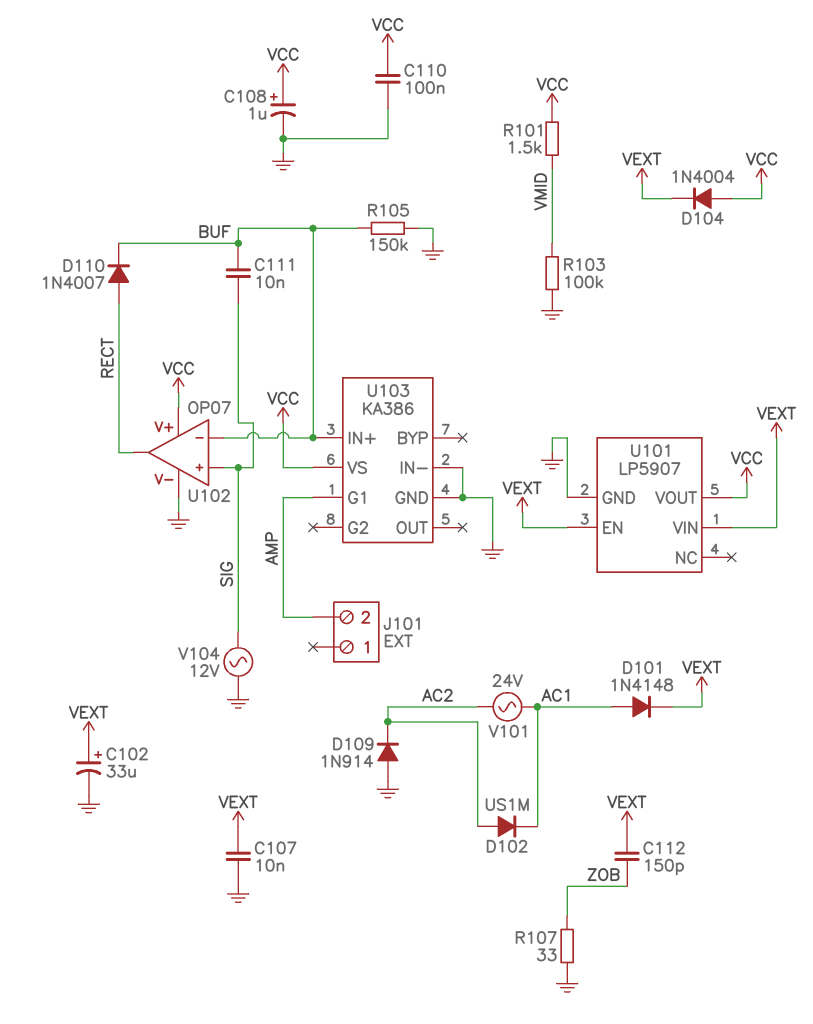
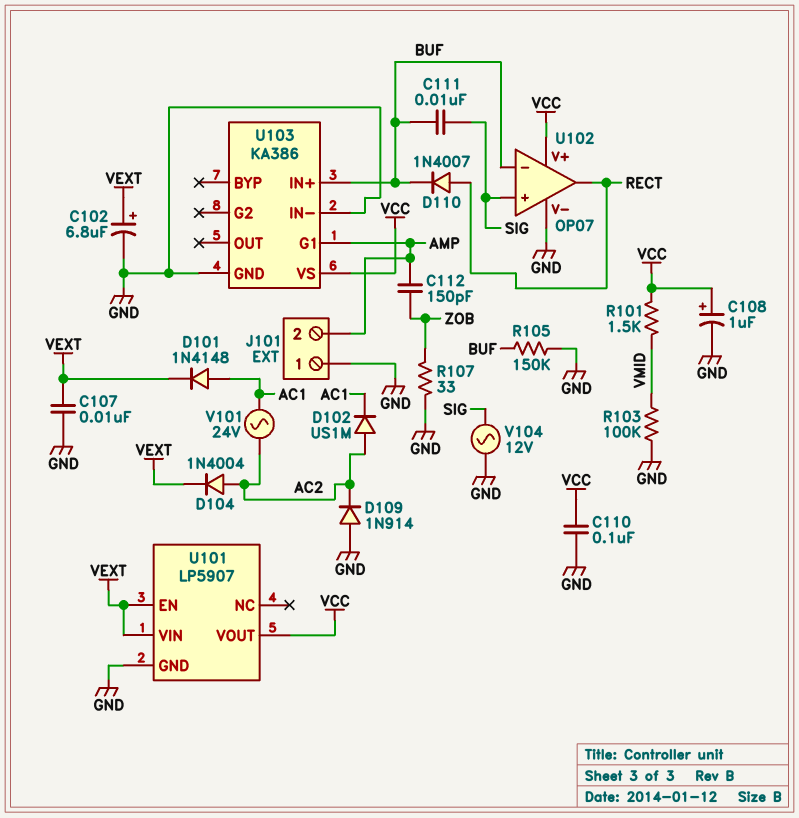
C102: 33uF (plus VEXT, minus GND) -> 6.8uF (plus VEXT, minus GND)
C112: 150pF (VEXT, ZOB) -> 150pF (AMP, ZOB)
D104: diode 1N4004 (A VCC, K VEXT) -> diode 1N4004 (A AC2, K VEXT)
J101 pin 1: none -> GND

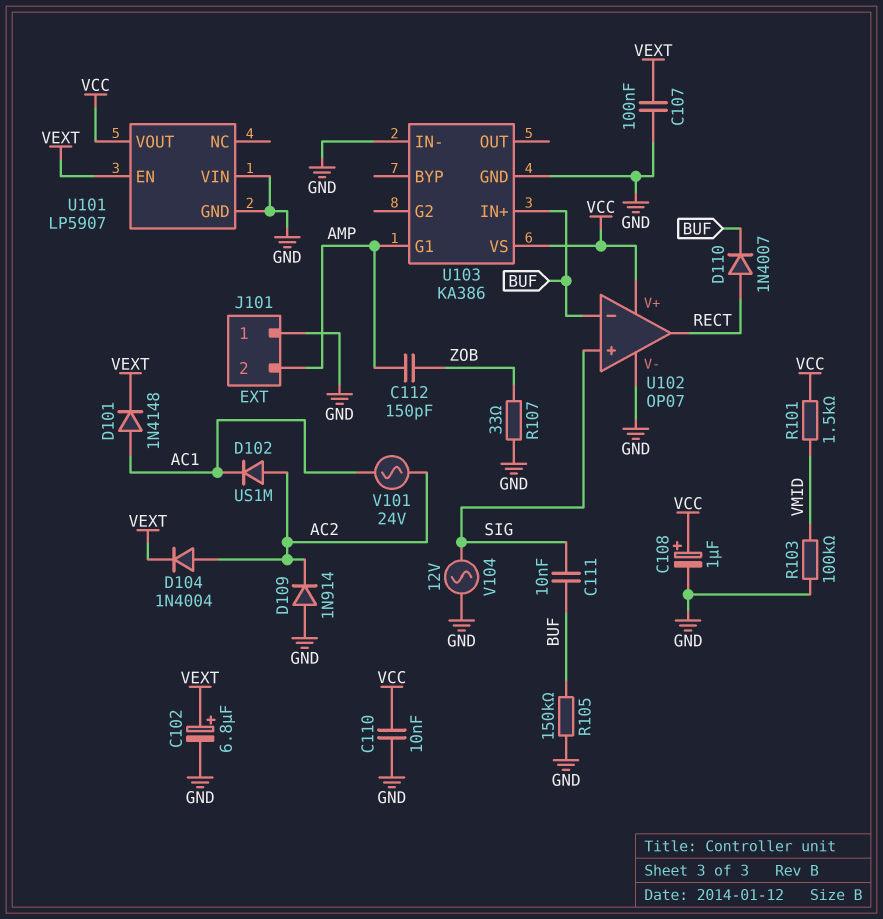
C107: 10nF (GND, VEXT) -> 100nF (GND, VEXT)
C110: 100nF (GND, VCC) -> 10nF (GND, VCC)
U101 pin VIN: VEXT -> GND

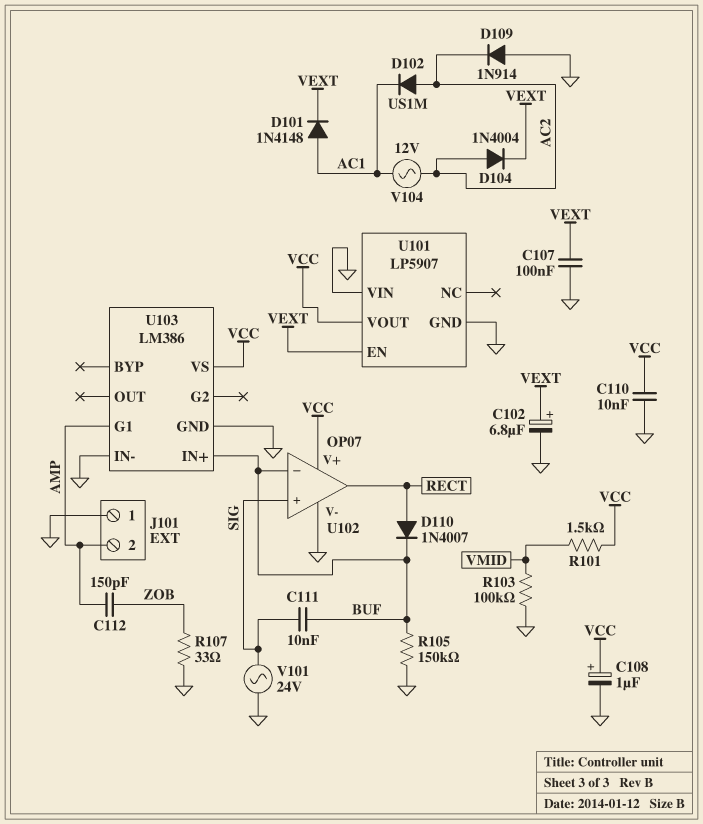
U103: KA386 -> LM386
V101: AC 24V (AC1, AC2) -> AC 24V (GND, SIG)
V104: AC 12V (GND, SIG) -> AC 12V (AC1, AC2)

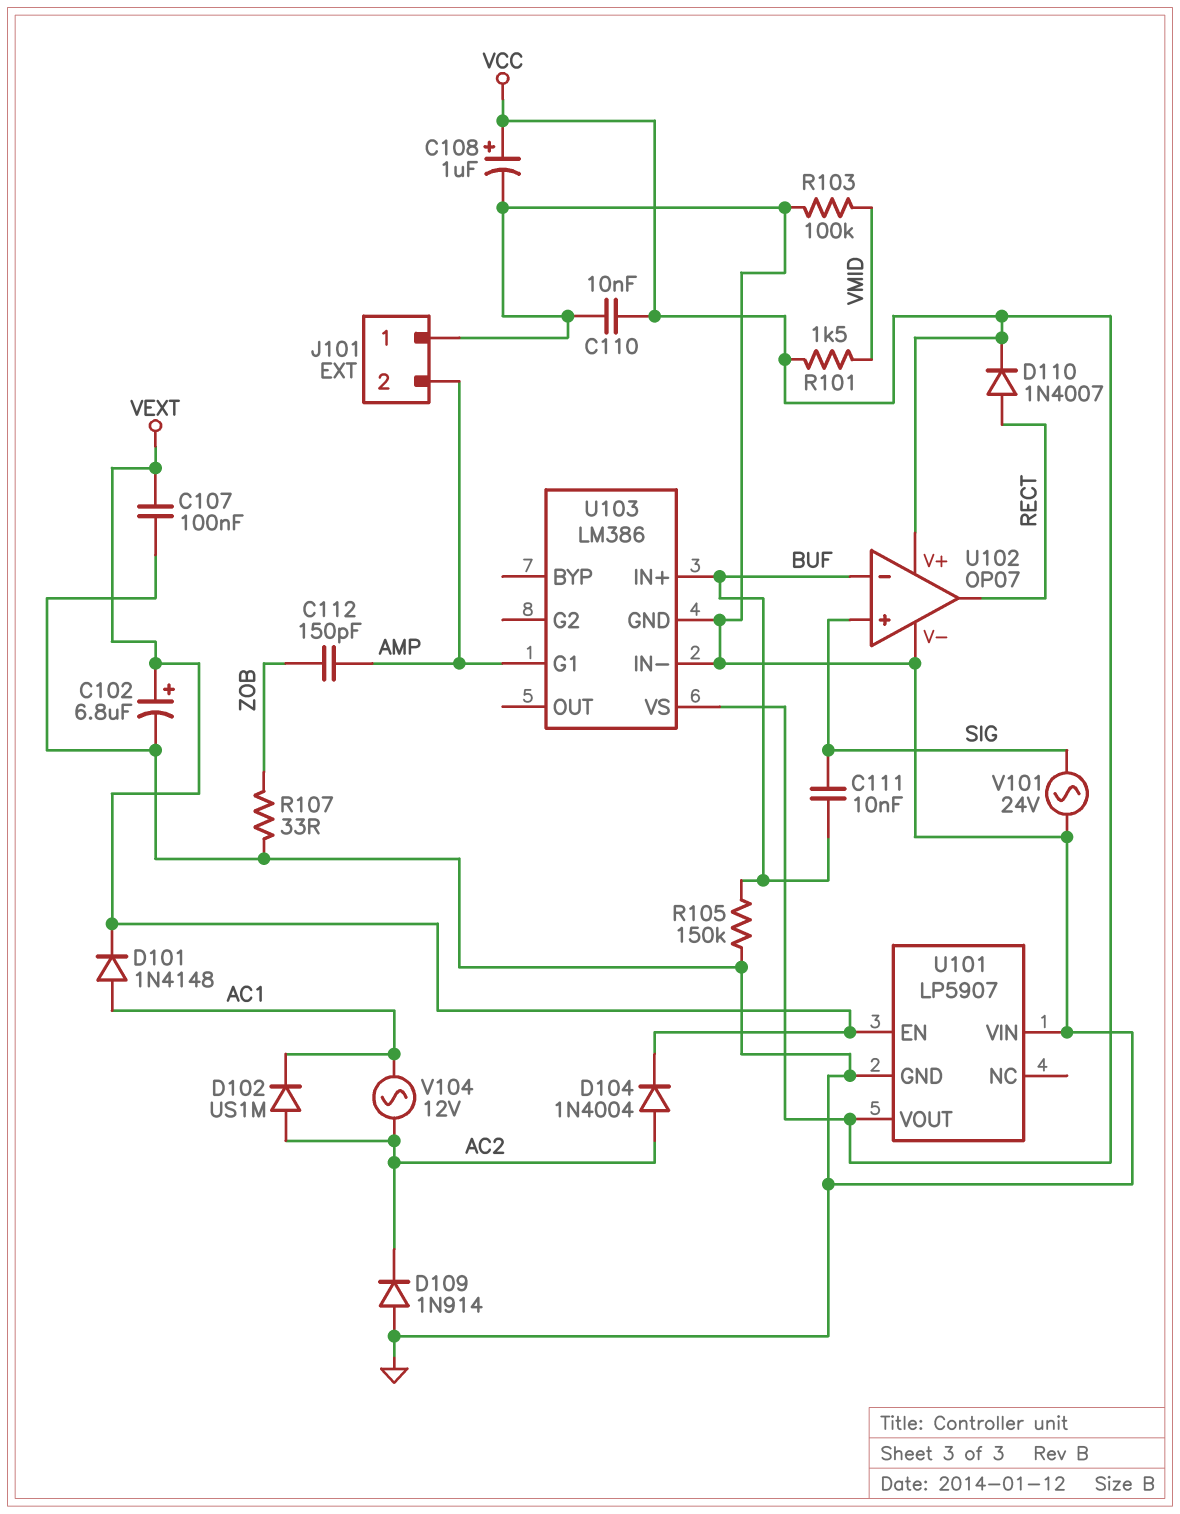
D110: diode 1N4007 (A RECT, K BUF) -> diode 1N4007 (A RECT, K VCC)

